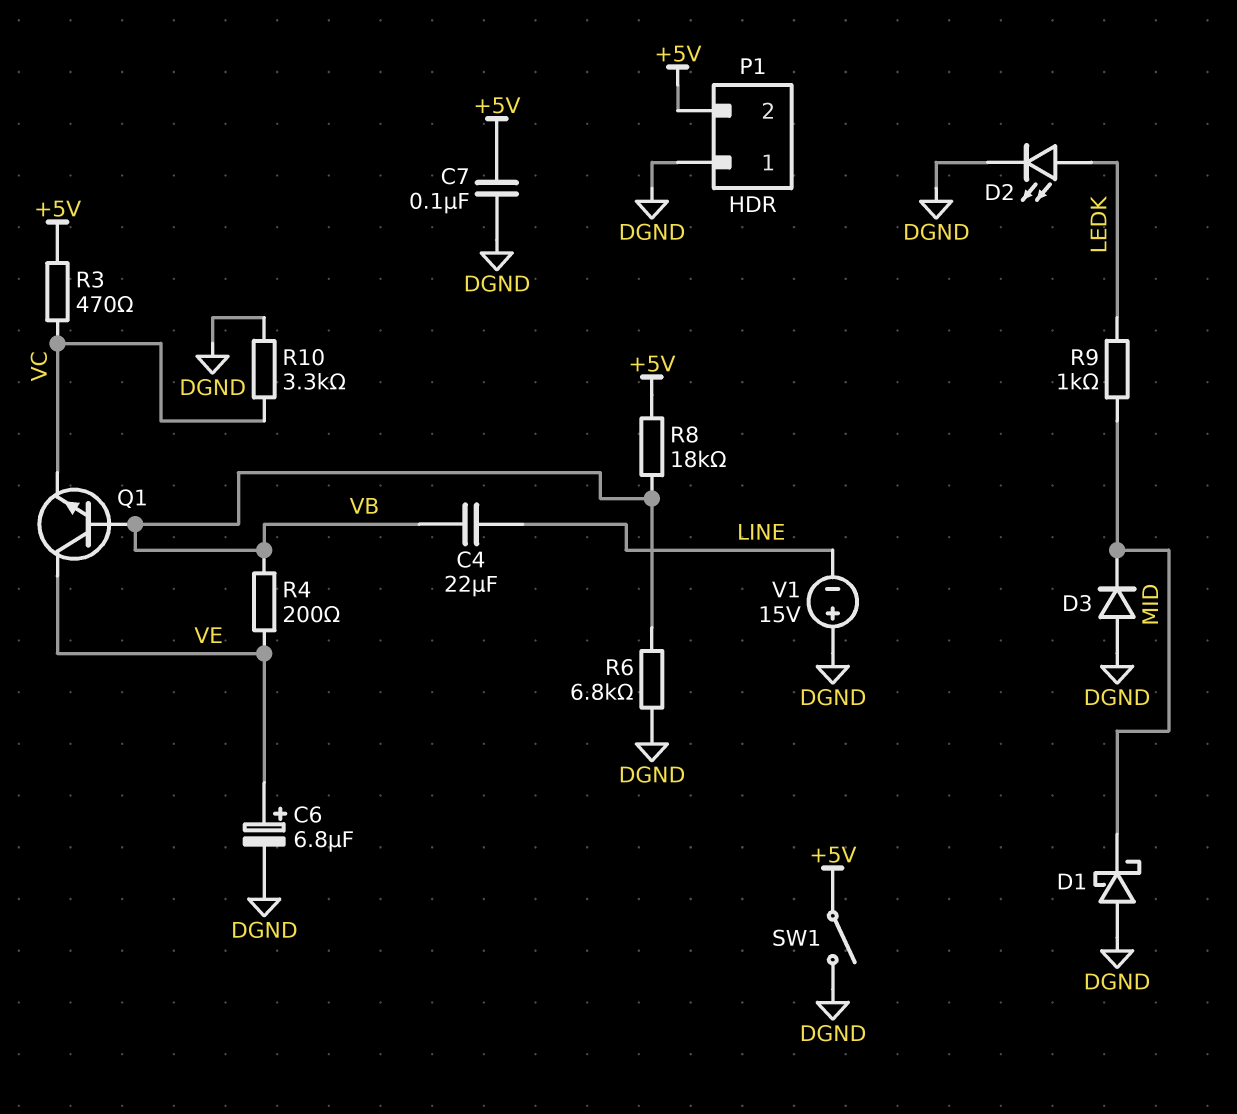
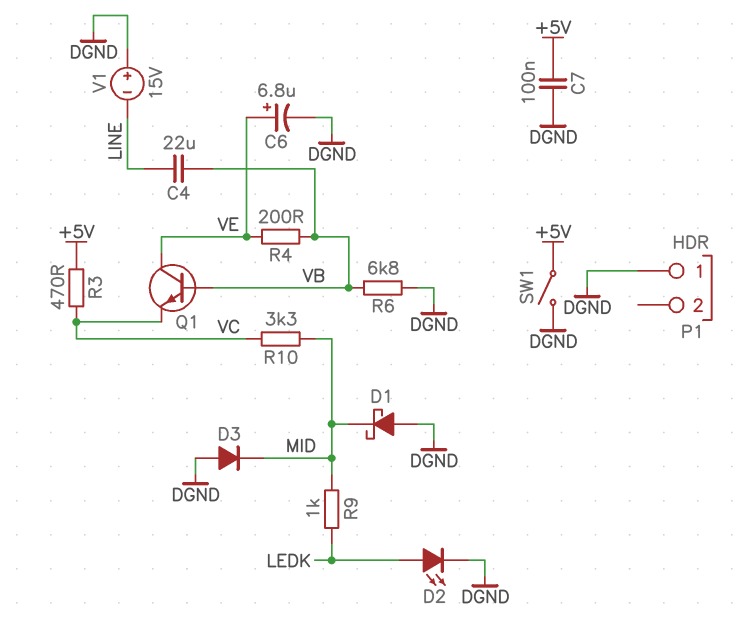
P1 pin 2: +5V -> none
R8: 18k (+5V, VB) -> none
R10: 3.3k (DGND, VC) -> 3.3k (MID, VC)

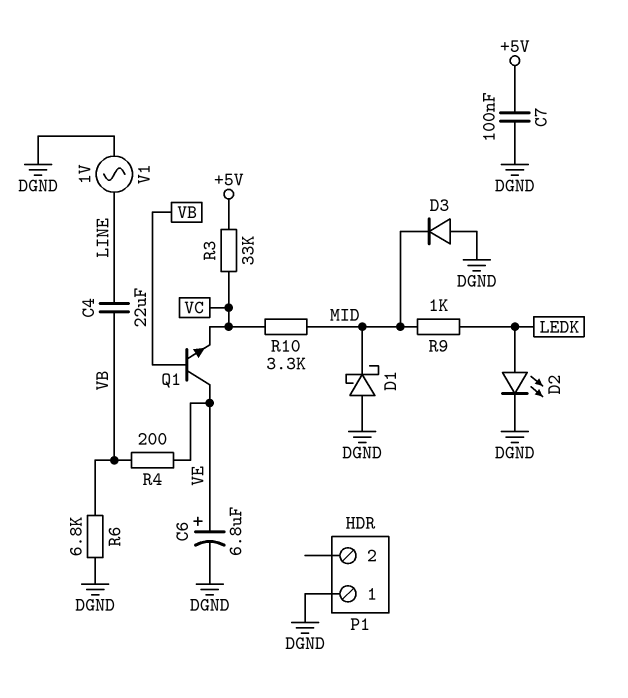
R3: 470 (+5V, VC) -> 33k (+5V, VC)
SW1: switch (+5V, DGND) -> none
V1: 15V (plus DGND, minus LINE) -> AC 1V (DGND, LINE)

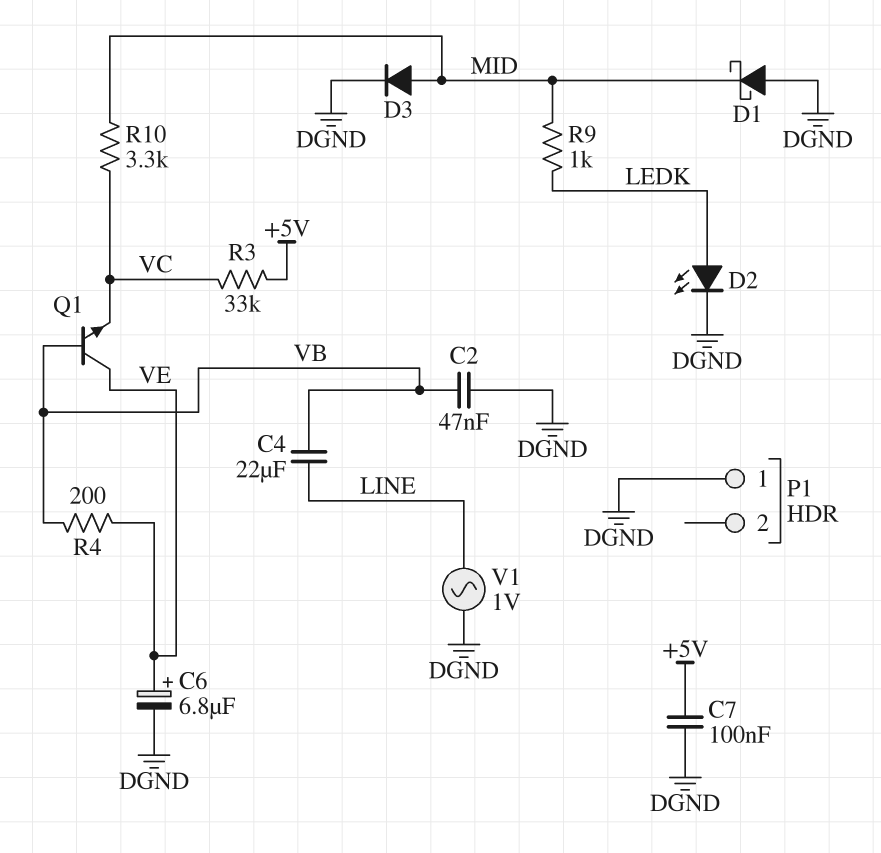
C2: none -> 47nF (DGND, VB)
D3: diode (A DGND, K MID) -> diode (A MID, K DGND)
R6: 6.8k (DGND, VB) -> none

